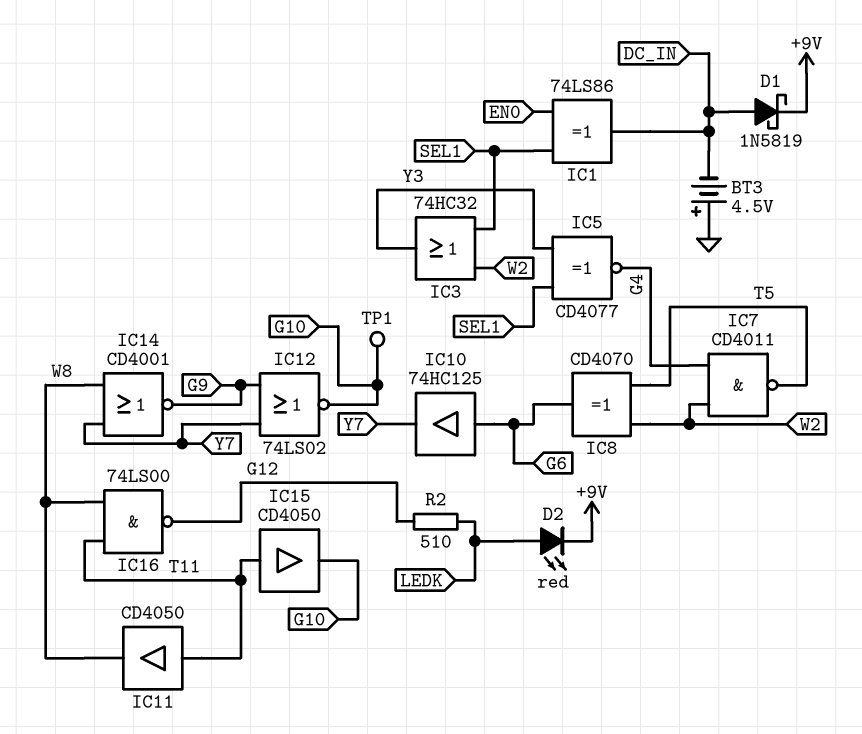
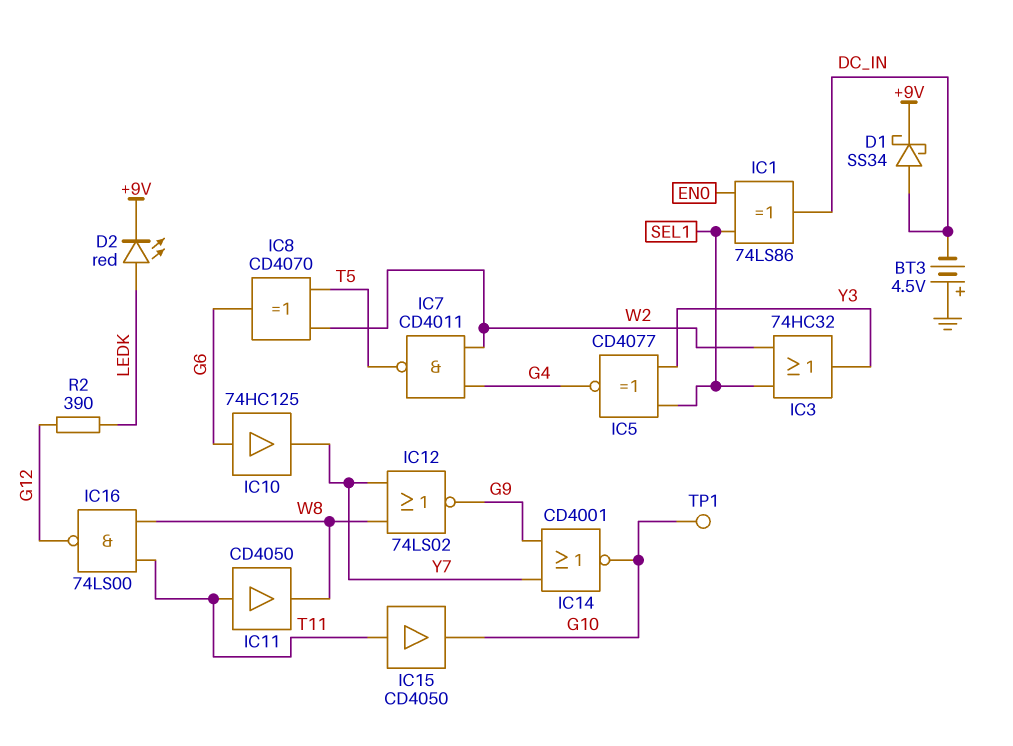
D1: schottky 1N5819 (A DC_IN, K +9V) -> schottky SS34 (A DC_IN, K +9V)
IC12: NOR 74LS02 (in G9, in Y7, out G10) -> NOR 74LS02 (in W8, in Y7, out G9)
IC14: NOR CD4001 (in W8, in Y7, out G9) -> NOR CD4001 (in G9, in Y7, out G10)
R2: 510 (G12, LEDK) -> 390 (G12, LEDK)

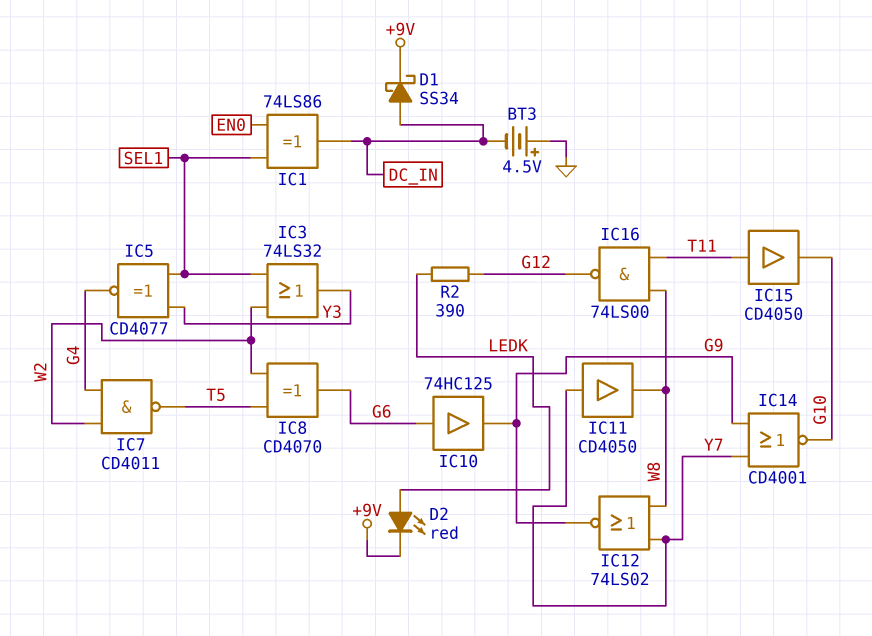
IC3: OR 74HC32 (in SEL1, in W2, out Y3) -> OR 74LS32 (in SEL1, in W2, out Y3)
IC10: buffer 74HC125 (in G6, out Y7) -> buffer 74HC125 (in G6, out G9)
IC11: buffer CD4050 (in T11, out W8) -> buffer CD4050 (in Y7, out W8)
TP1: test point (G10) -> none

